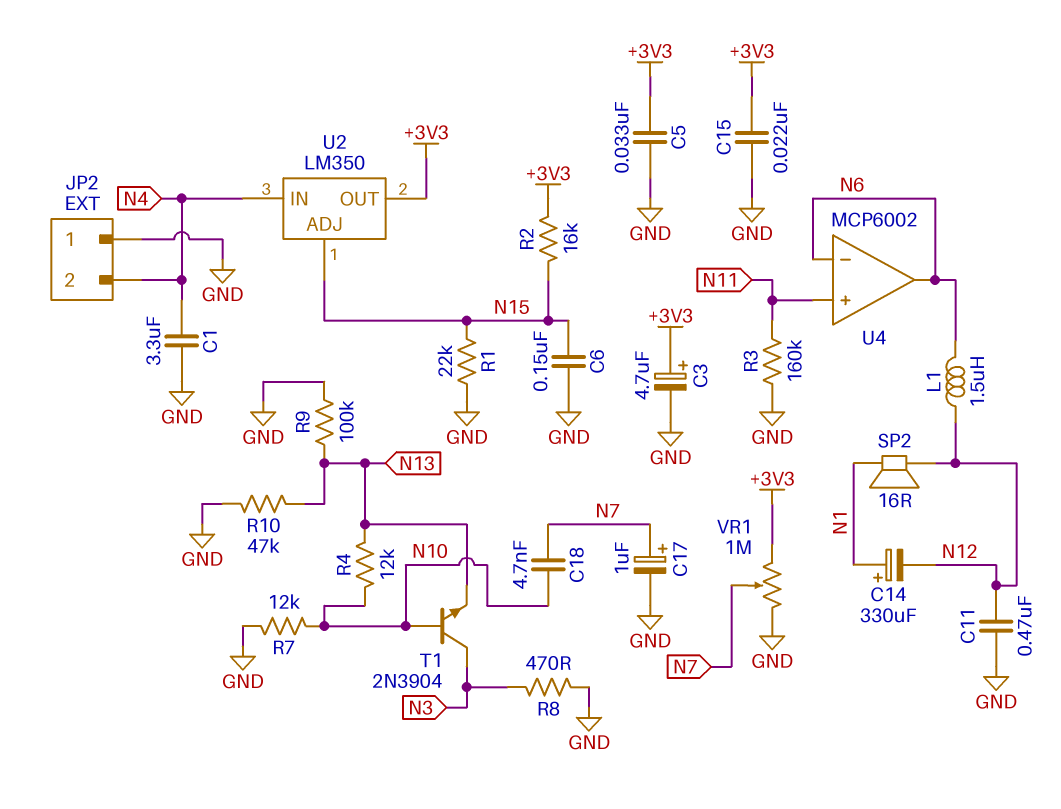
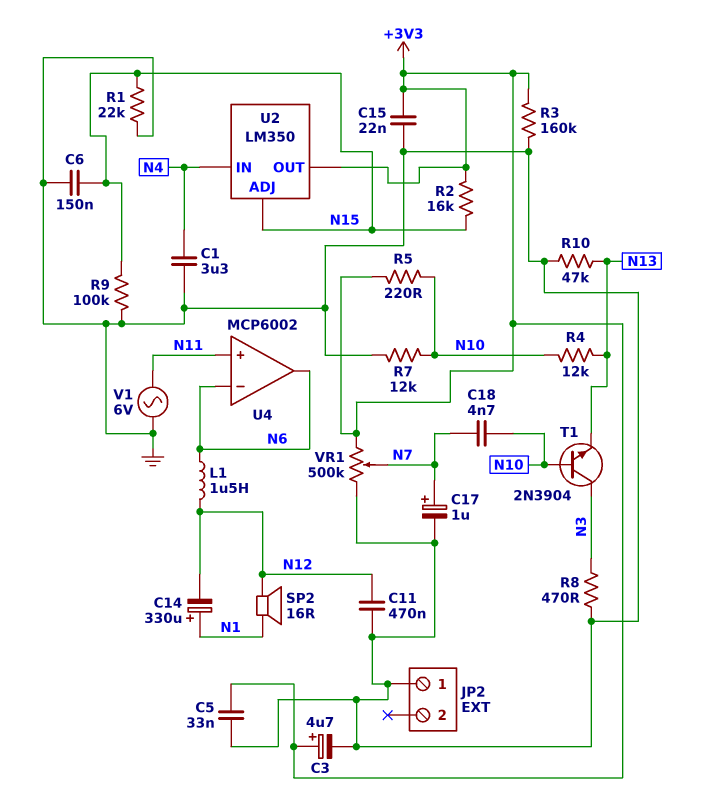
JP2 pin 2: N4 -> none
R3: 160k (GND, N11) -> 160k (+3V3, GND)
R5: none -> 220 (+3V3, N10)
R9: 100k (GND, N13) -> 100k (GND, N15)
V1: none -> AC 6V (GND, N11)
VR1: 1M (+3V3, GND, wiper N7) -> 500k (+3V3, GND, wiper N7)

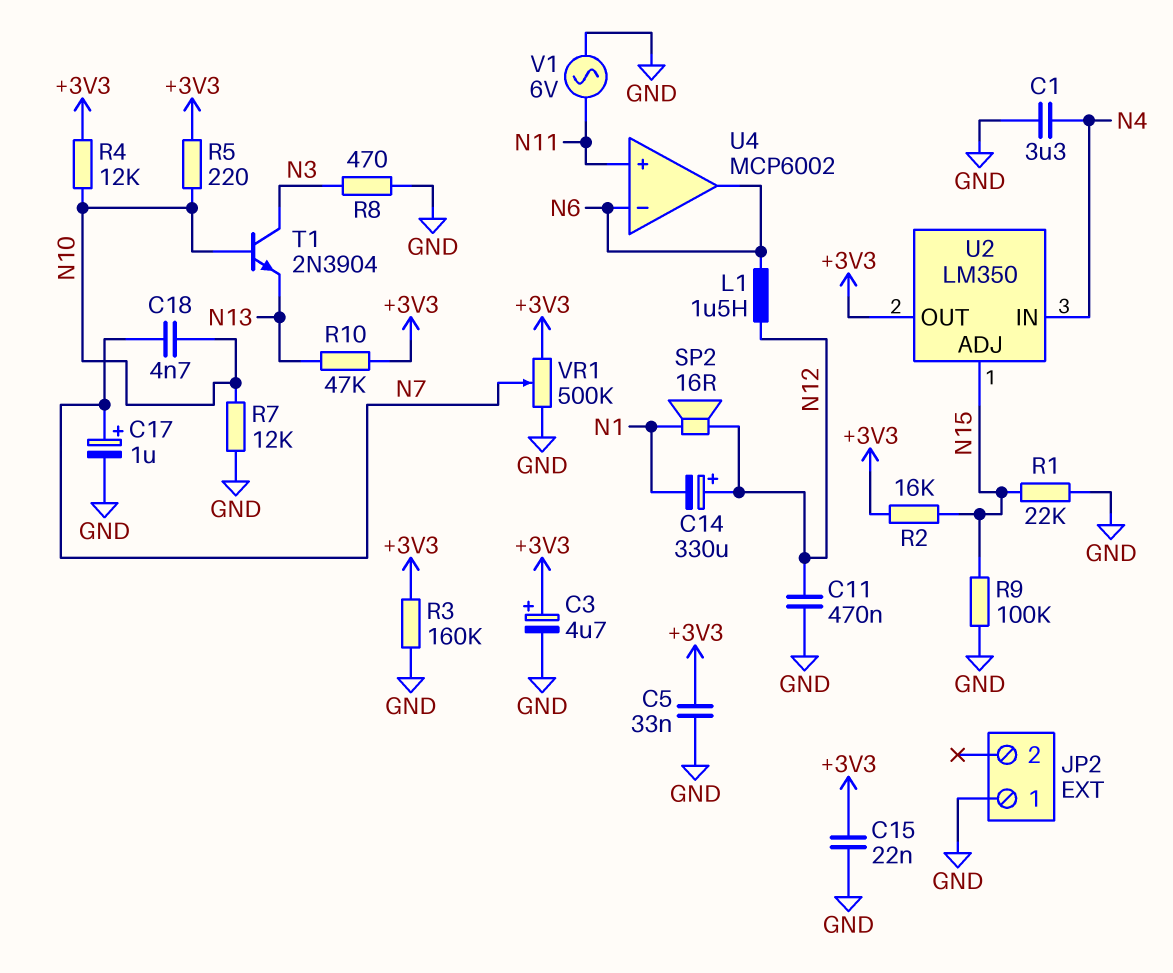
C6: 150nF (GND, N15) -> none
C14: 330uF (plus N1, minus N12) -> 330uF (plus N12, minus N1)
R4: 12k (N10, N13) -> 12k (+3V3, N10)
R10: 47k (GND, N13) -> 47k (+3V3, N13)

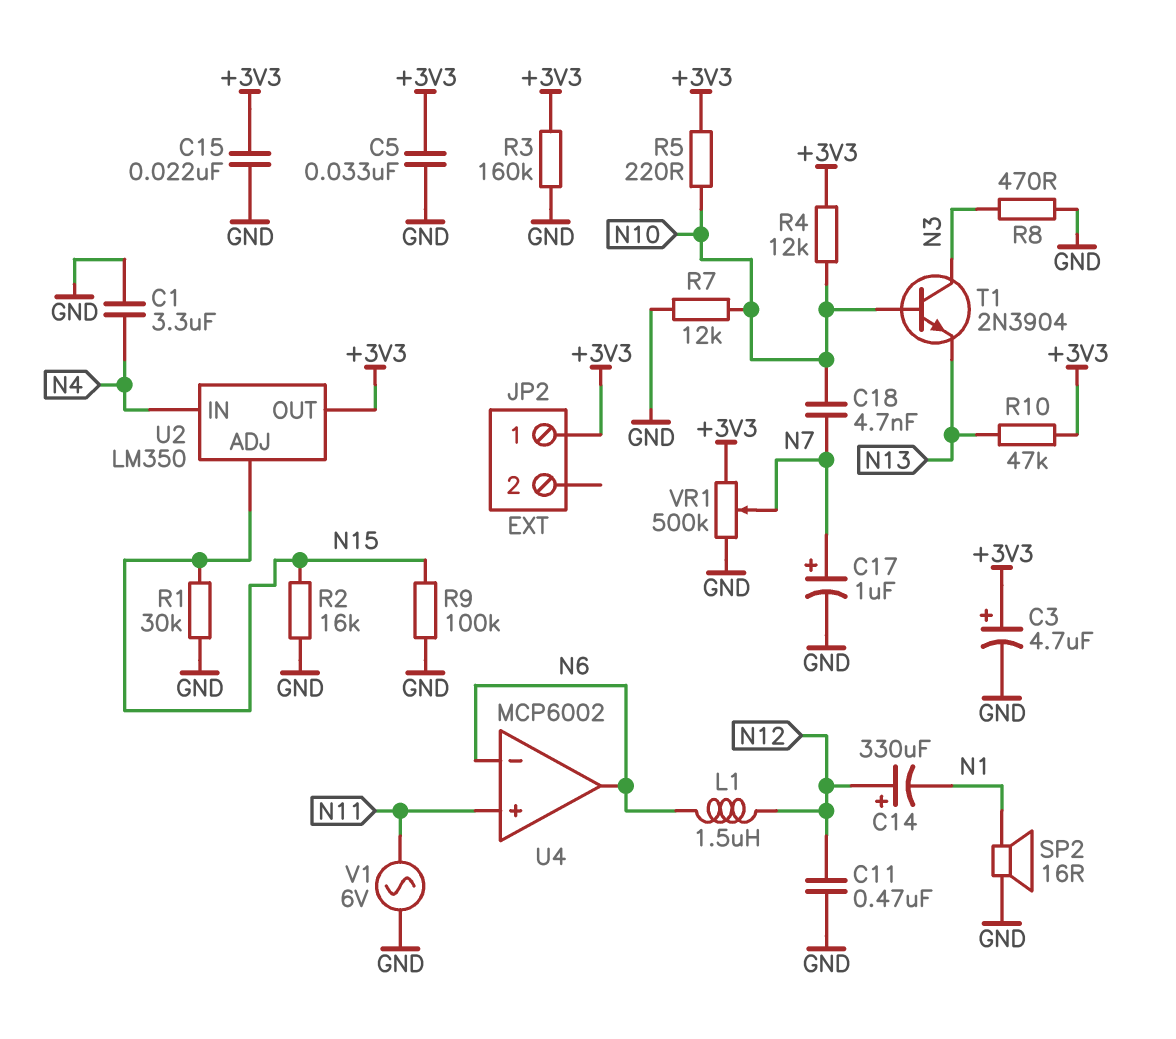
JP2 pin 1: GND -> +3V3
R1: 22k (GND, N15) -> 30k (GND, N15)
R2: 16k (+3V3, N15) -> 16k (GND, N15)
SP2: speaker 16R (N1, N12) -> speaker 16R (GND, N1)

